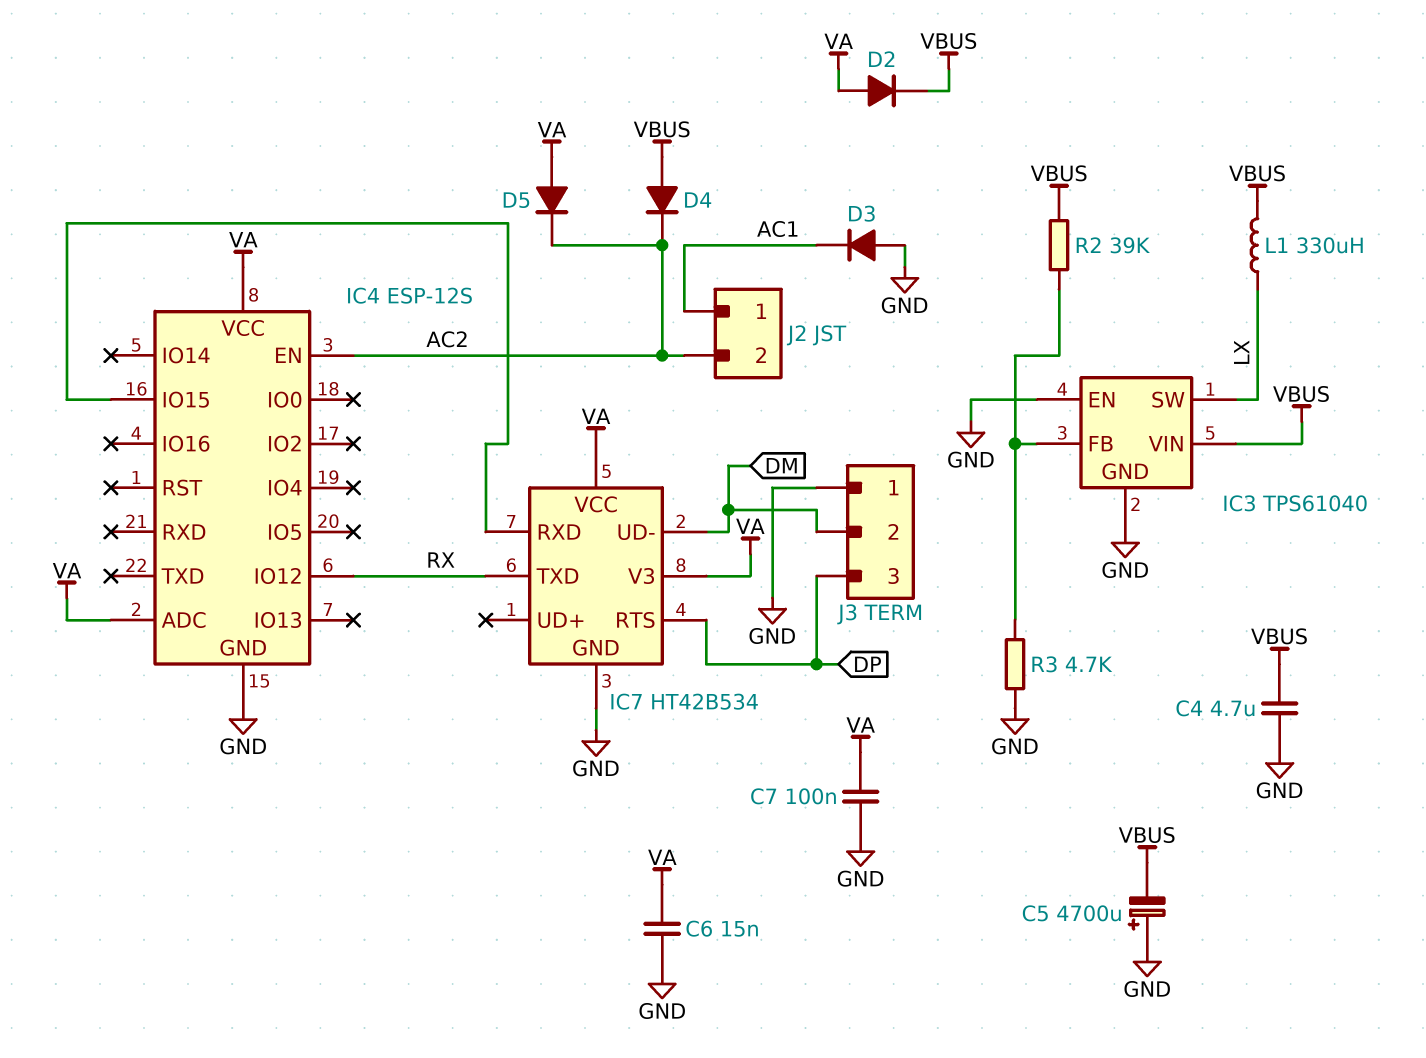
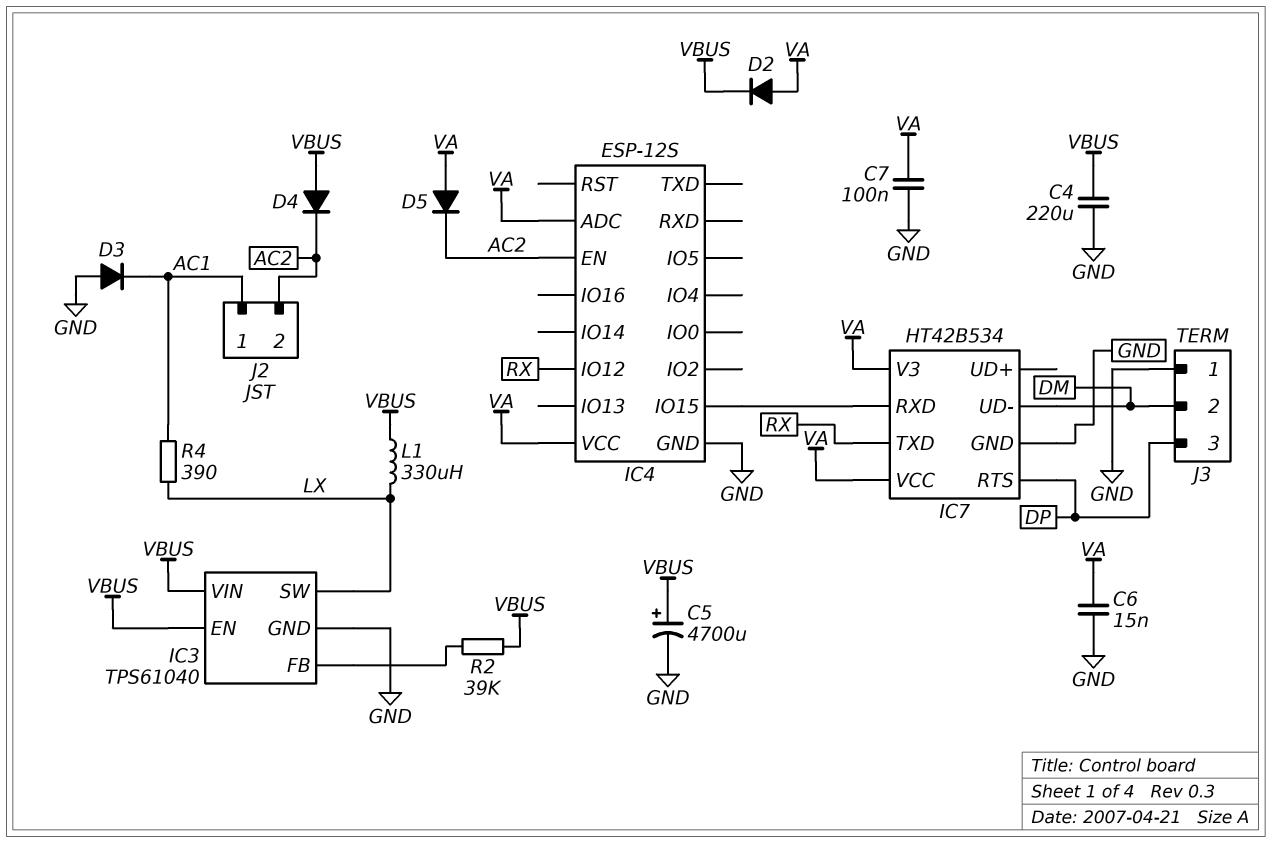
C4: 4.7uF (GND, VBUS) -> 220uF (GND, VBUS)
C5: 4700uF (plus GND, minus VBUS) -> 4700uF (plus VBUS, minus GND)
IC3 pin EN: GND -> VBUS
R3: 4.7k (GND, IC3/FB) -> none
R4: none -> 390 (AC1, LX)

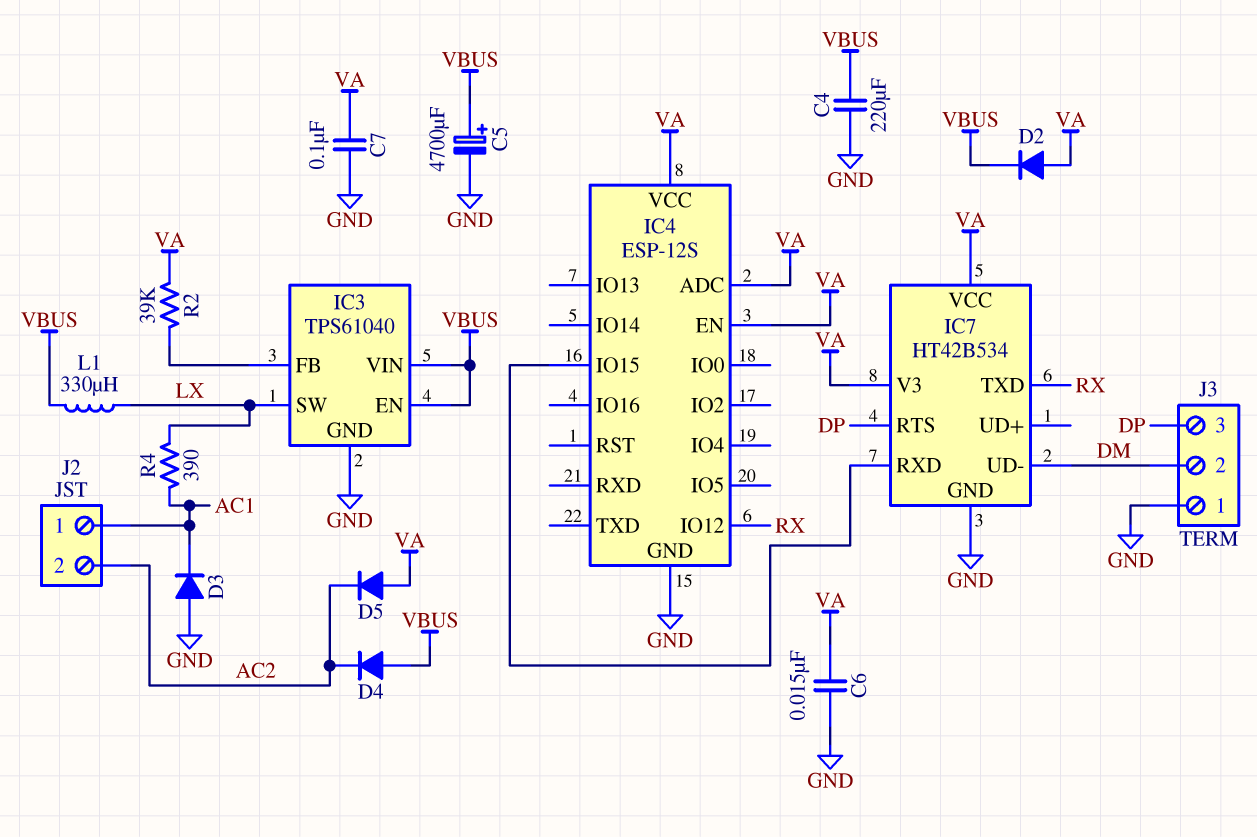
IC4 pin EN: AC2 -> VA
R2: 39k (IC3/FB, VBUS) -> 39k (IC3/FB, VA)

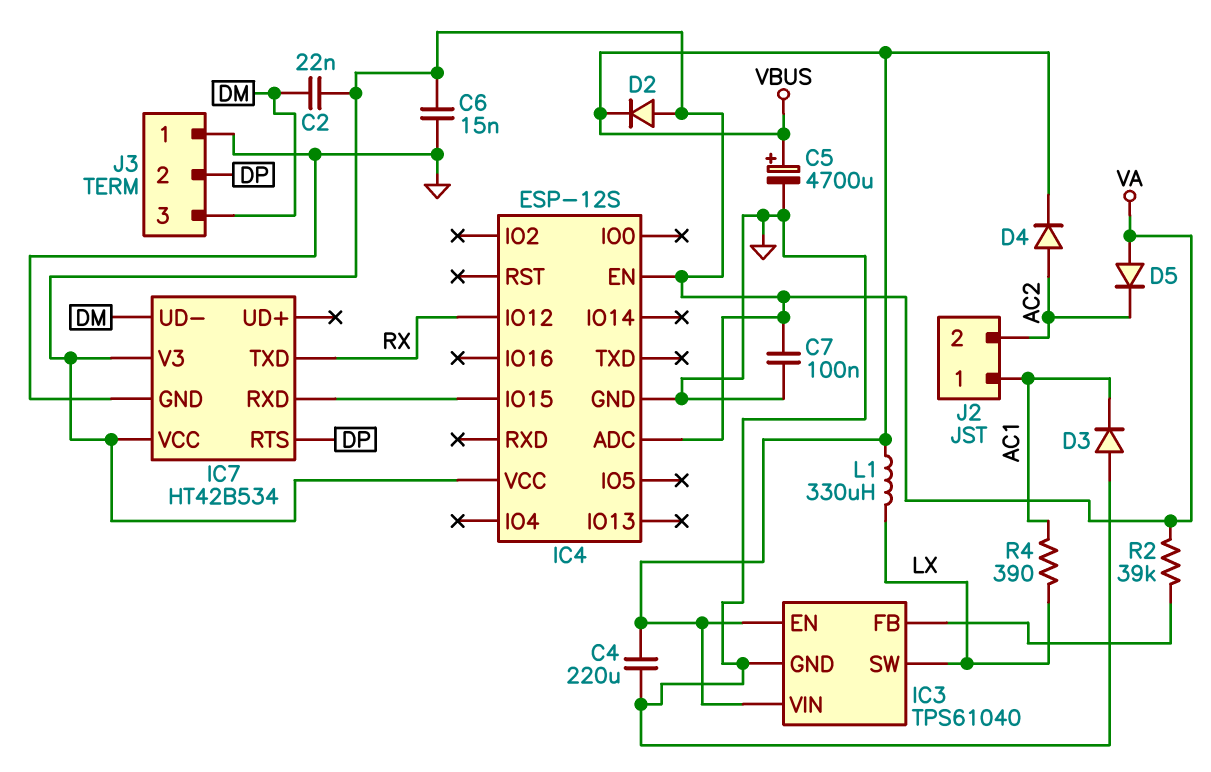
C2: none -> 22nF (DM, VA)
D4: diode (A VBUS, K AC2) -> diode (A AC2, K VBUS)
J3 pin 2: DM -> DP
J3 pin 3: DP -> DM

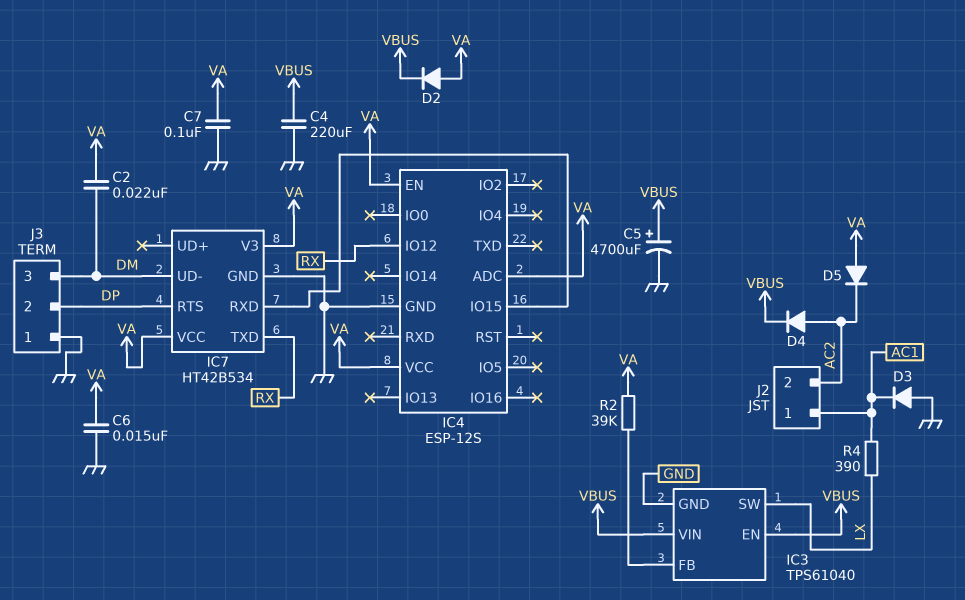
L1: 330uH (LX, VBUS) -> none

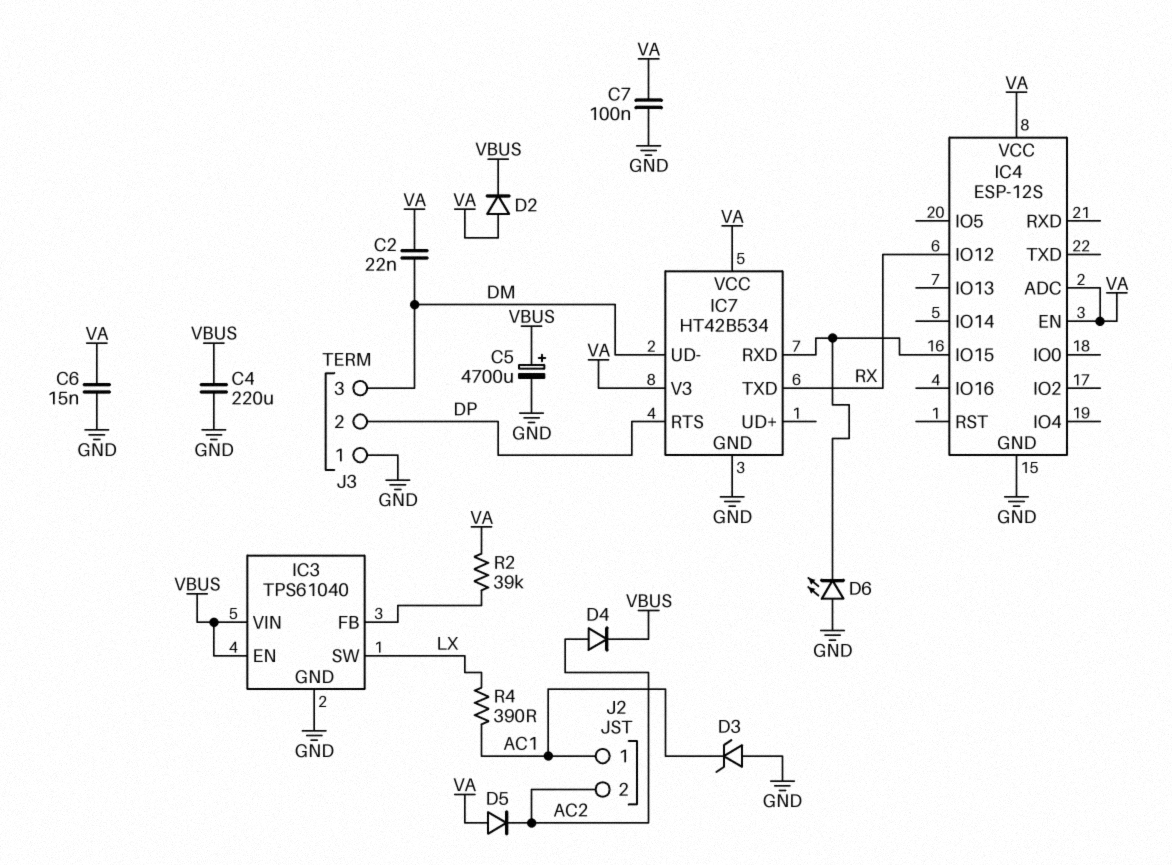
D3: diode (A GND, K AC1) -> zener (A GND, K AC1)
D6: none -> LED (A GND, K IC4/IO15)

